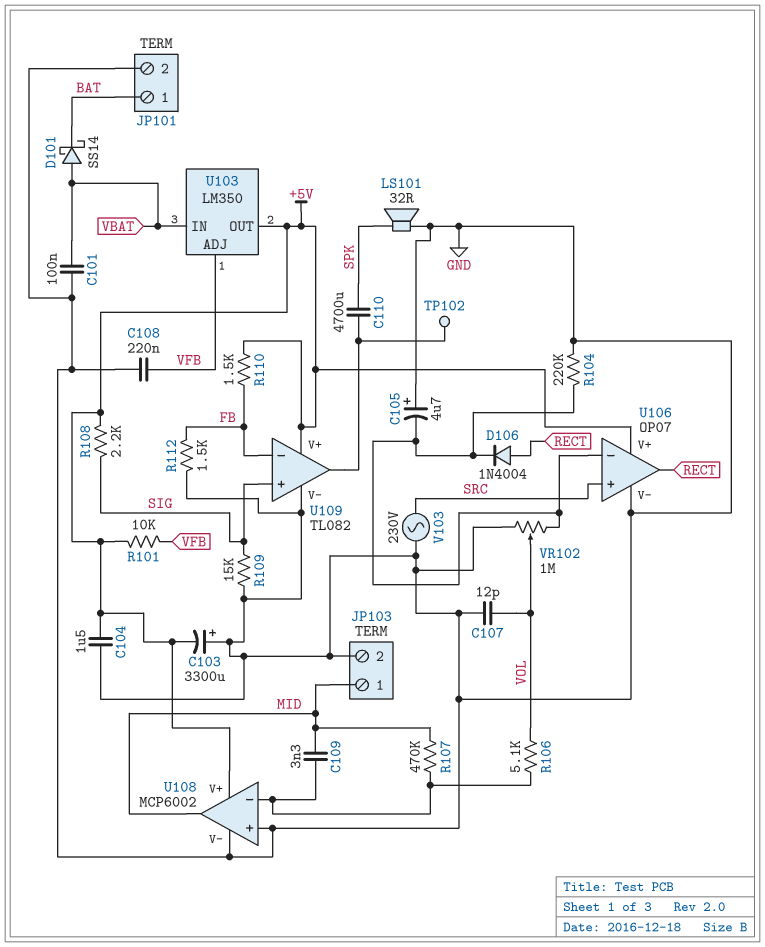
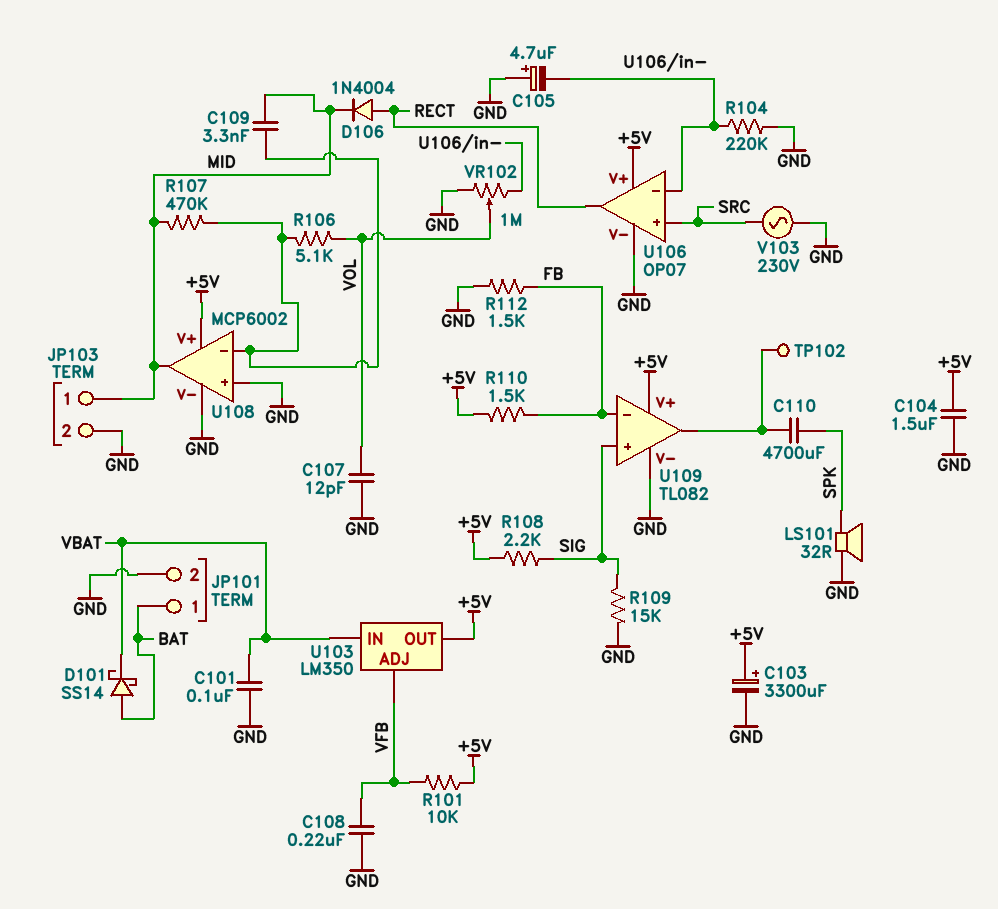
C103: 3300uF (plus GND, minus +5V) -> 3300uF (plus +5V, minus GND)
D101: schottky SS14 (A VBAT, K BAT) -> schottky SS14 (A BAT, K VBAT)
D106: diode 1N4004 (A RECT, K U106/in-) -> diode 1N4004 (A RECT, K MID)

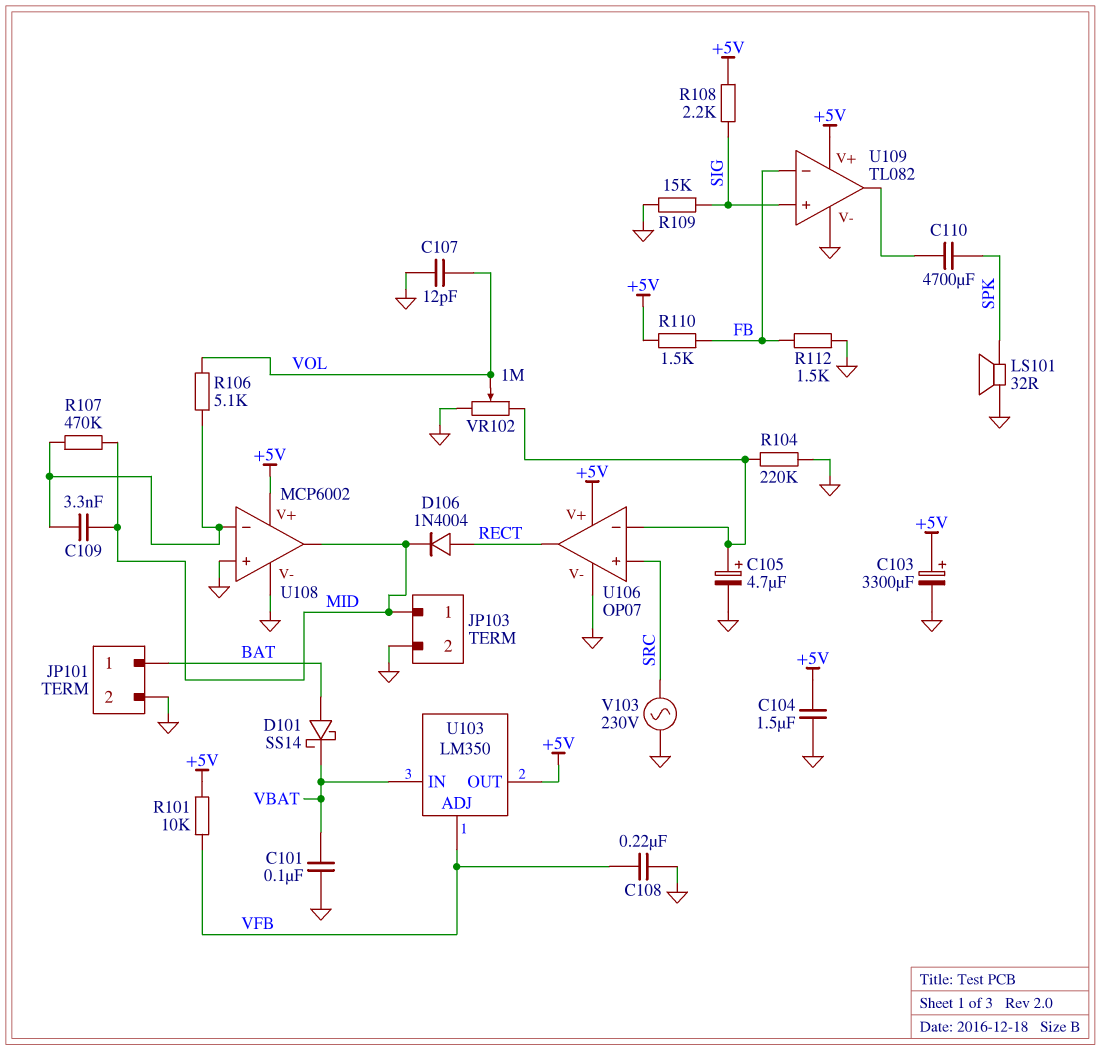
C105: 4.7uF (plus GND, minus U106/in-) -> 4.7uF (plus U106/in-, minus GND)
TP102: test point (U109/out) -> none

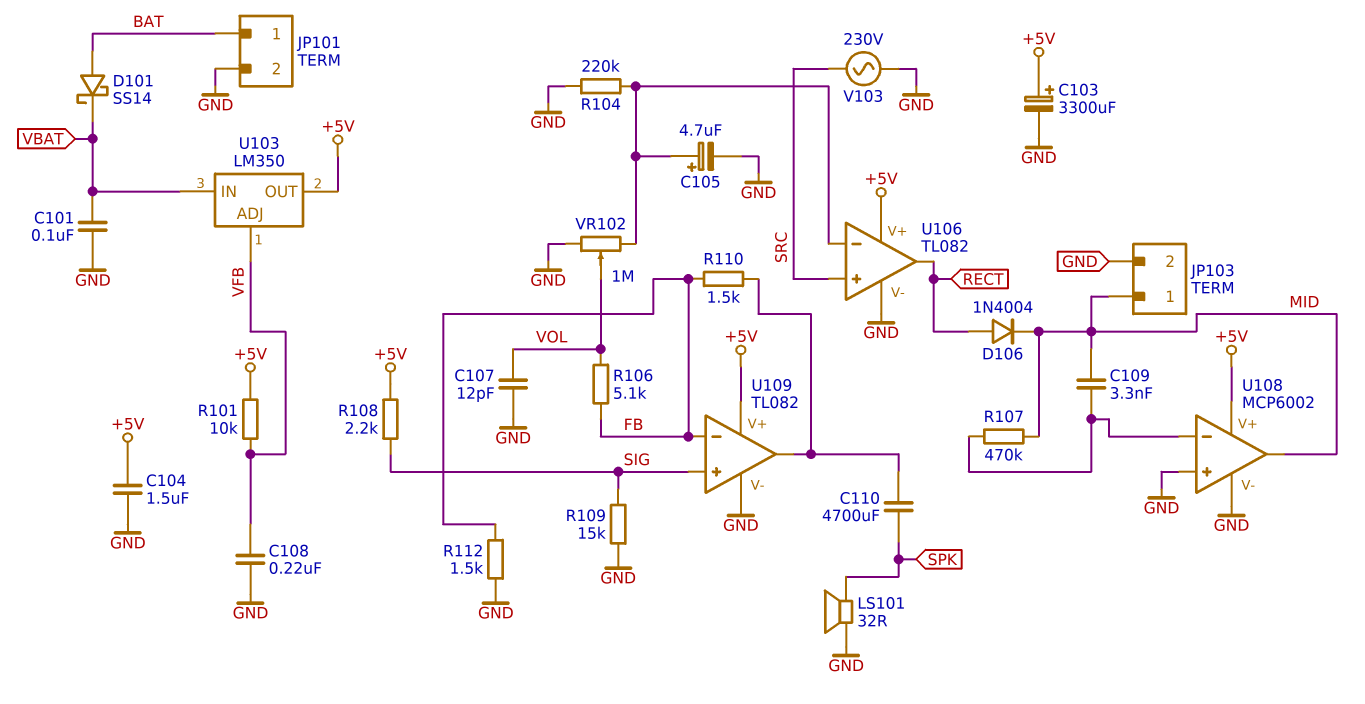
R106: 5.1k (U108/in-, VOL) -> 5.1k (FB, VOL)
R110: 1.5k (+5V, FB) -> 1.5k (FB, U109/out)
U106: OP07 -> TL082

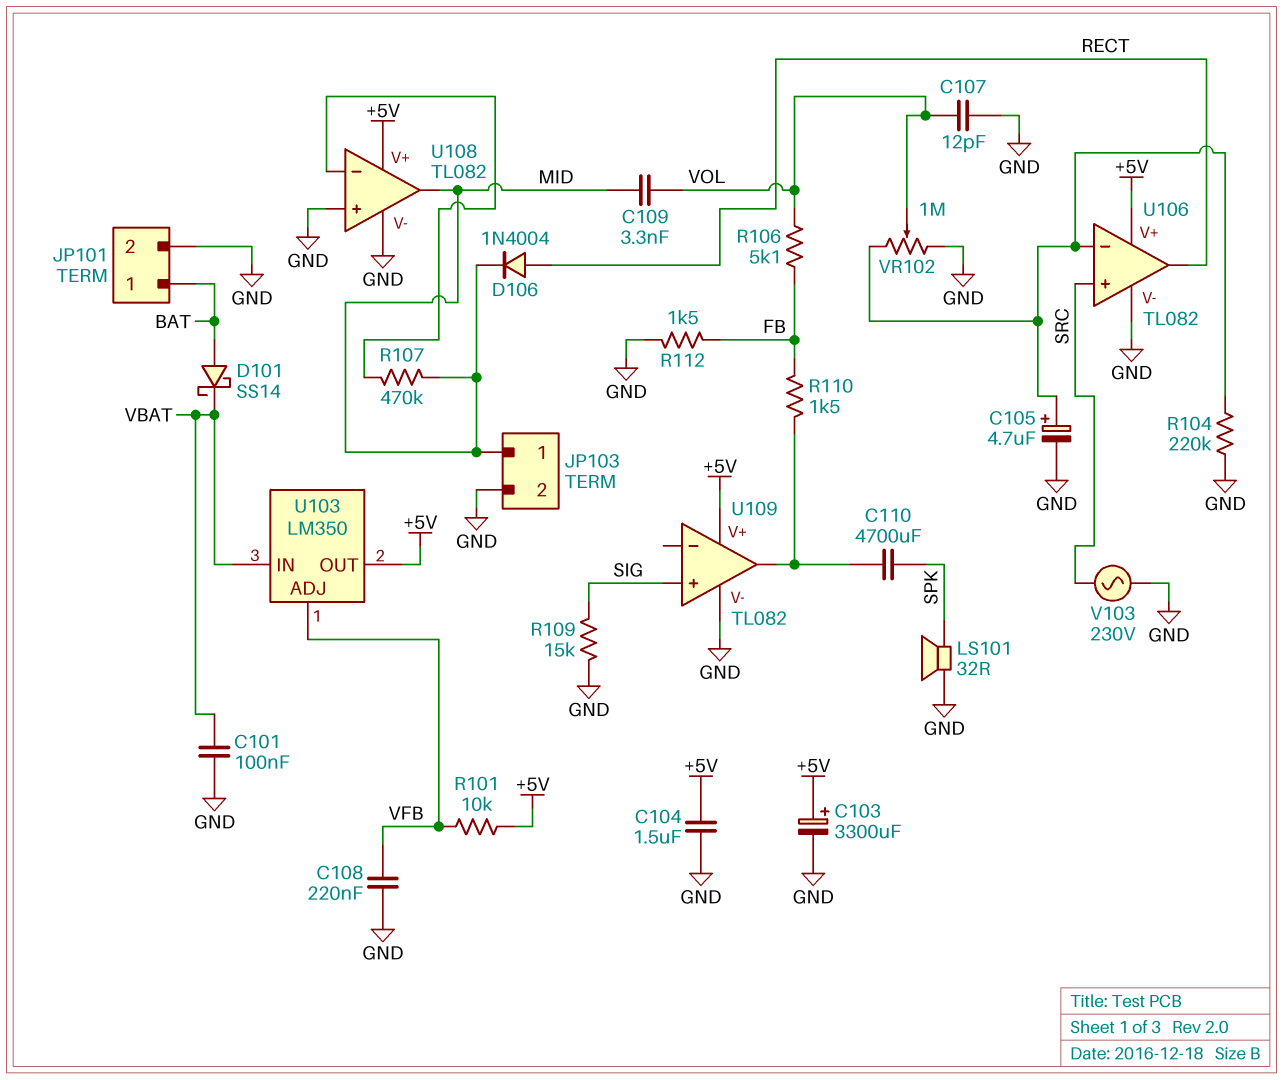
C109: 3.3nF (MID, U108/in-) -> 3.3nF (MID, VOL)
R108: 2.2k (+5V, SIG) -> none
U108: MCP6002 -> TL082
U109 pin in-: FB -> none

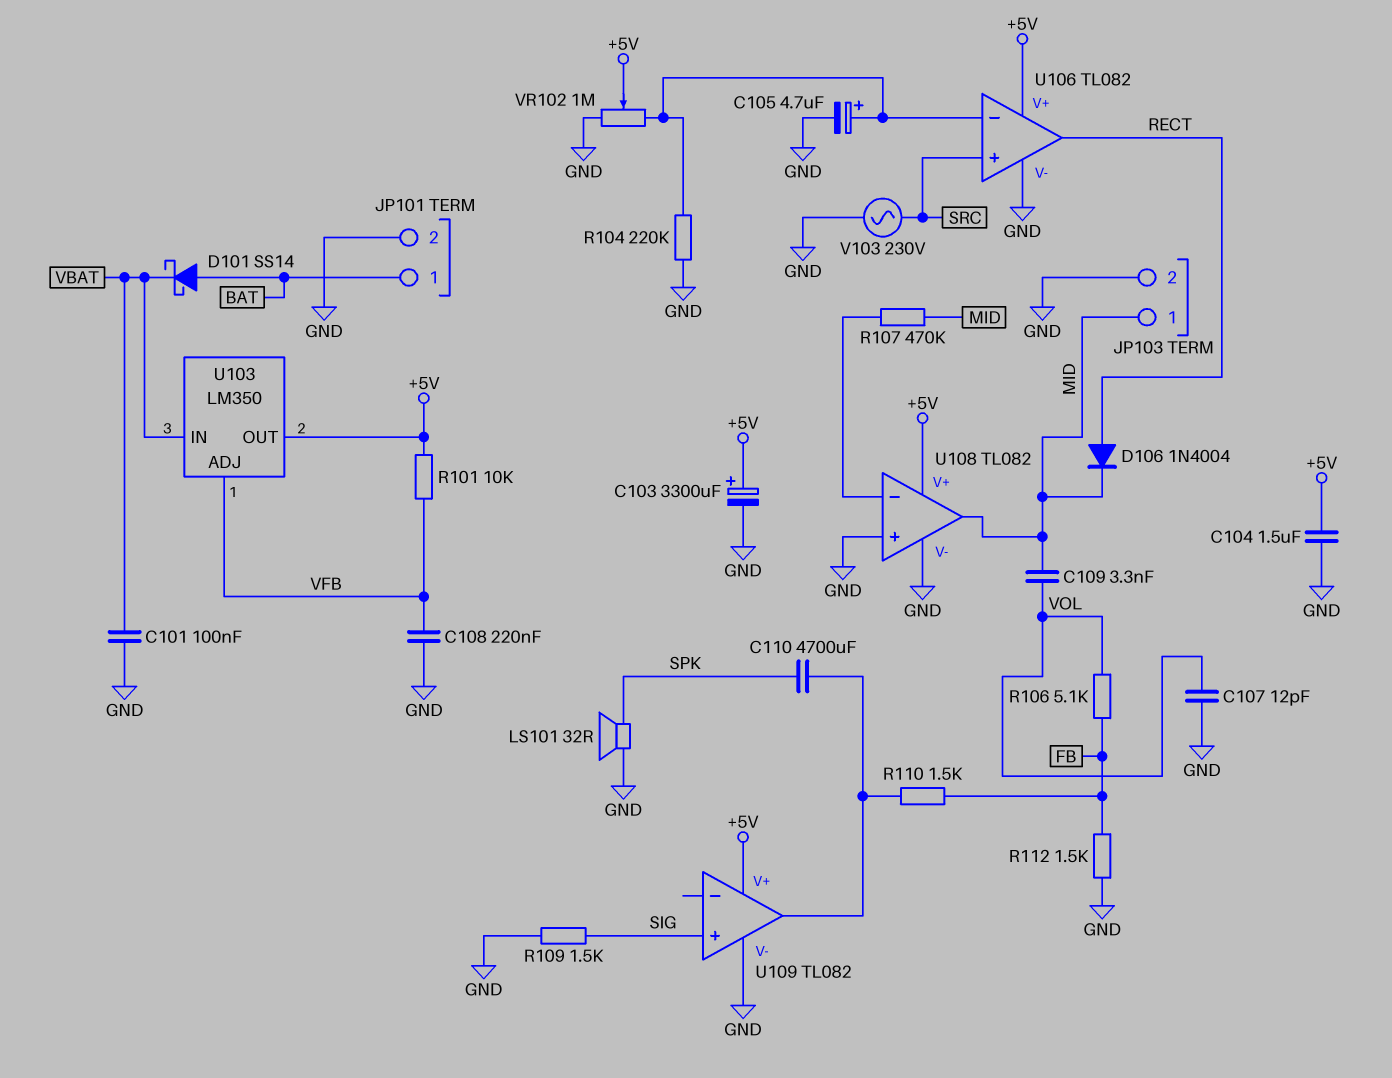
R109: 15k (GND, SIG) -> 1.5k (GND, SIG)
VR102: 1M (GND, U106/in-, wiper VOL) -> 1M (GND, U106/in-, wiper +5V)

